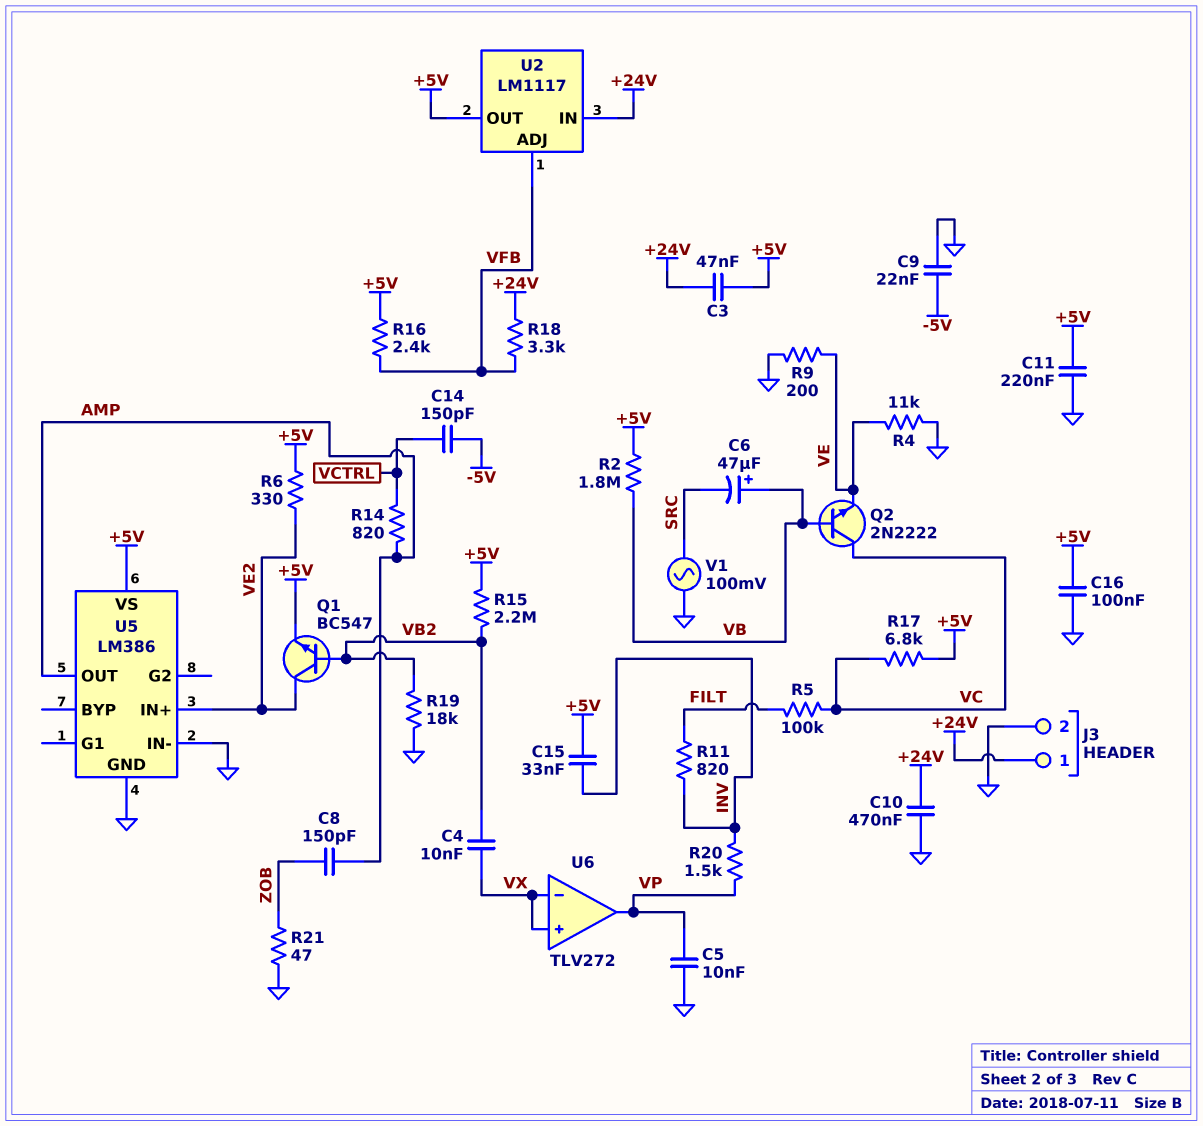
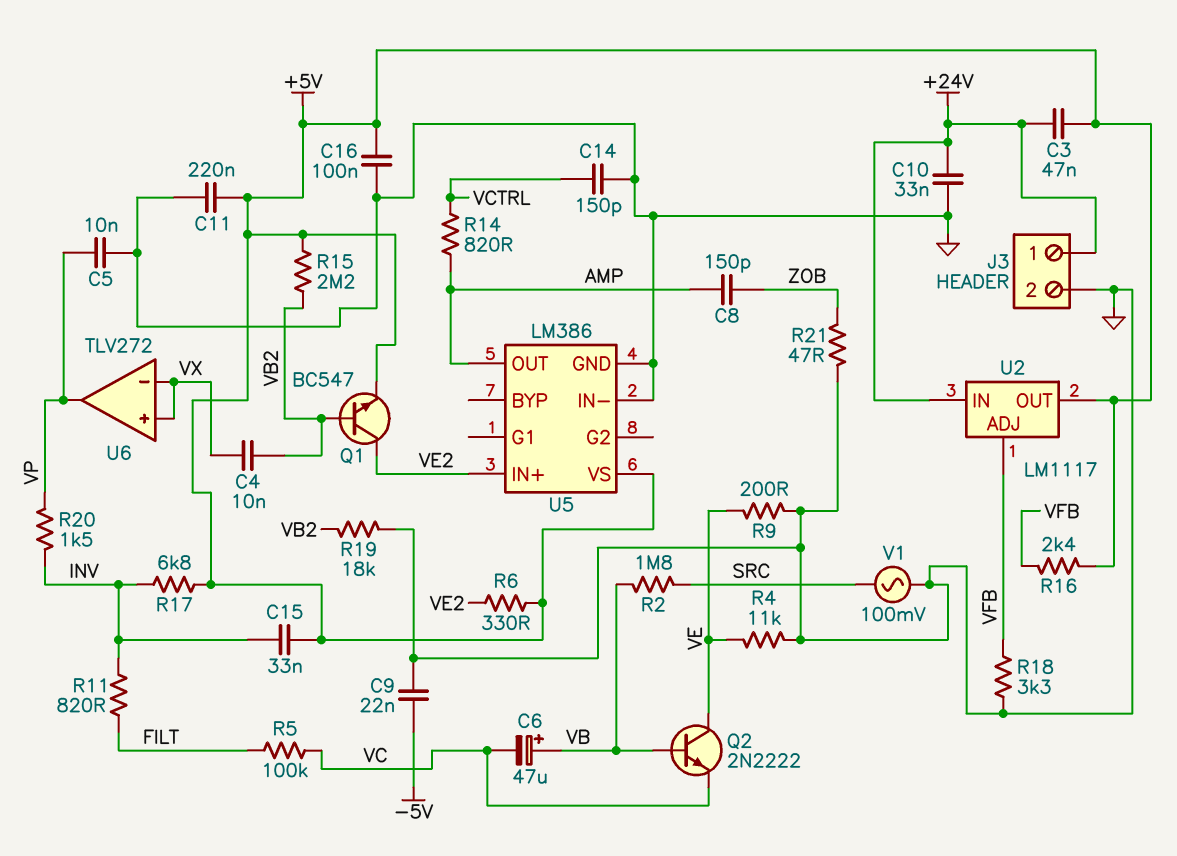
C6: 47uF (plus VB, minus SRC) -> 47uF (plus VB, minus VC)
C10: 470nF (+24V, GND) -> 33nF (+24V, GND)
C14: 150pF (-5V, VCTRL) -> 150pF (GND, VCTRL)
Q2: NPN 2N2222 (B VB, C VC, E VE) -> NPN 2N2222 (B VB, C VE, E VC)
R2: 1.8M (+5V, VB) -> 1.8M (SRC, VB)
R17: 6.8k (+5V, VC) -> 6.8k (+5V, INV)
R18: 3.3k (+24V, VFB) -> 3.3k (GND, VFB)

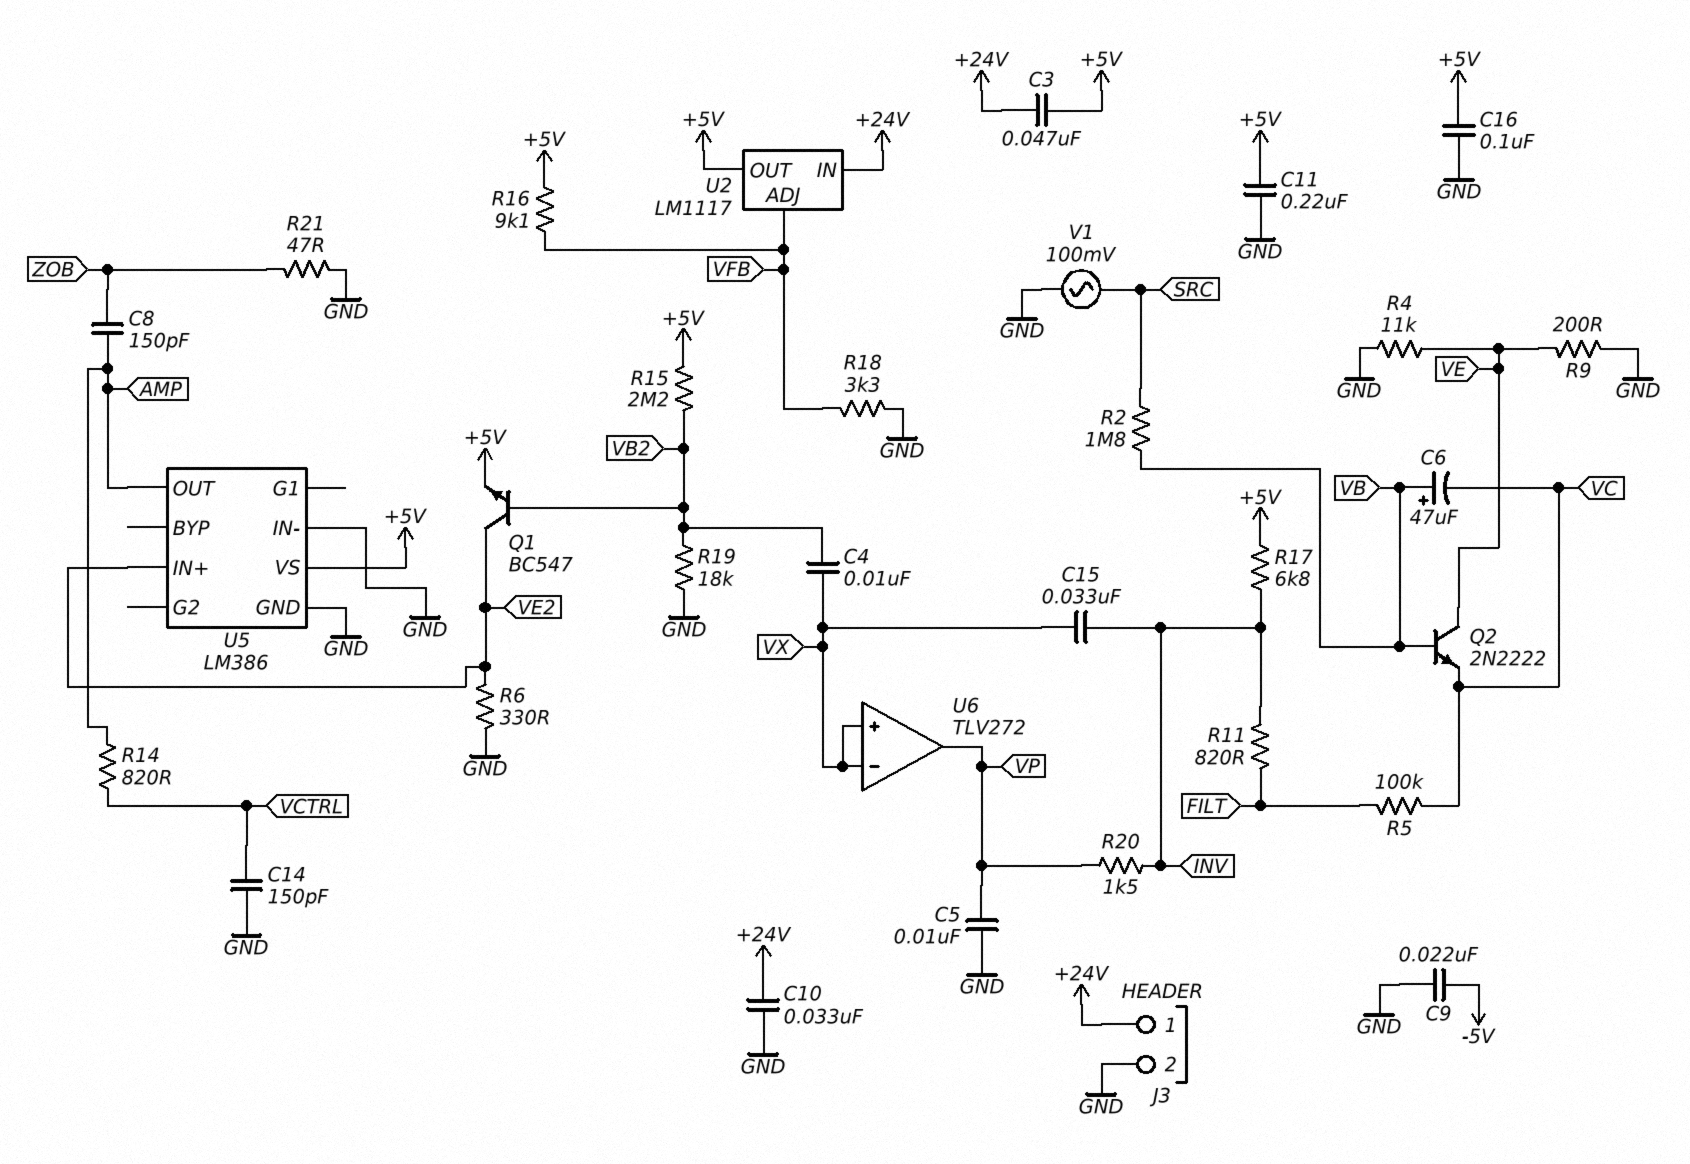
C15: 33nF (+5V, INV) -> 33nF (INV, VX)
R6: 330 (+5V, VE2) -> 330 (GND, VE2)
R16: 2.4k (+5V, VFB) -> 9.1k (+5V, VFB)

